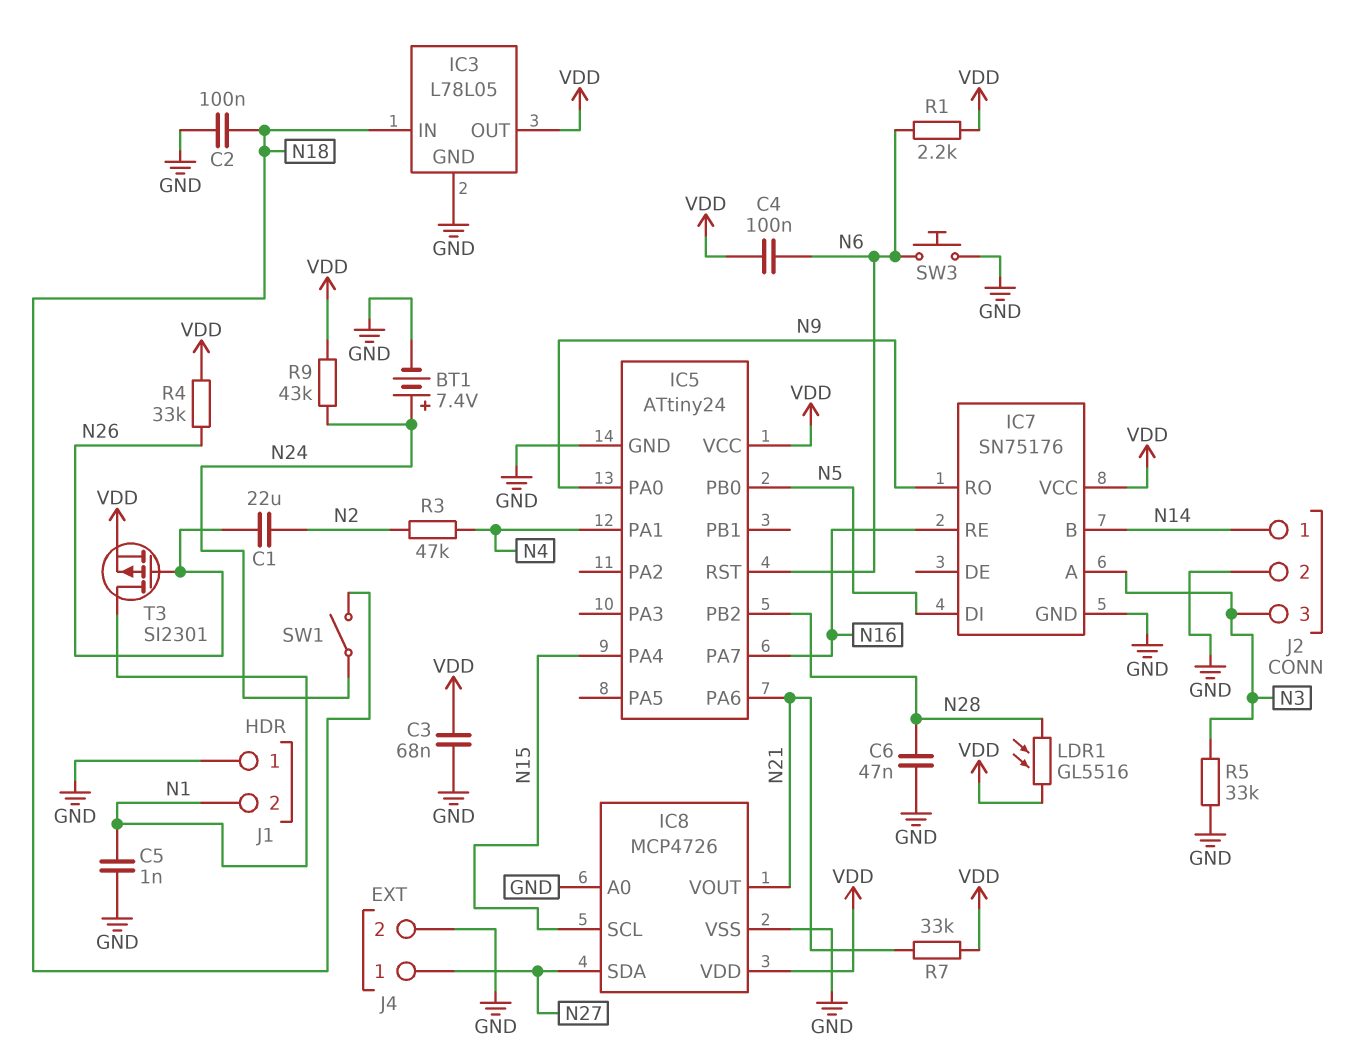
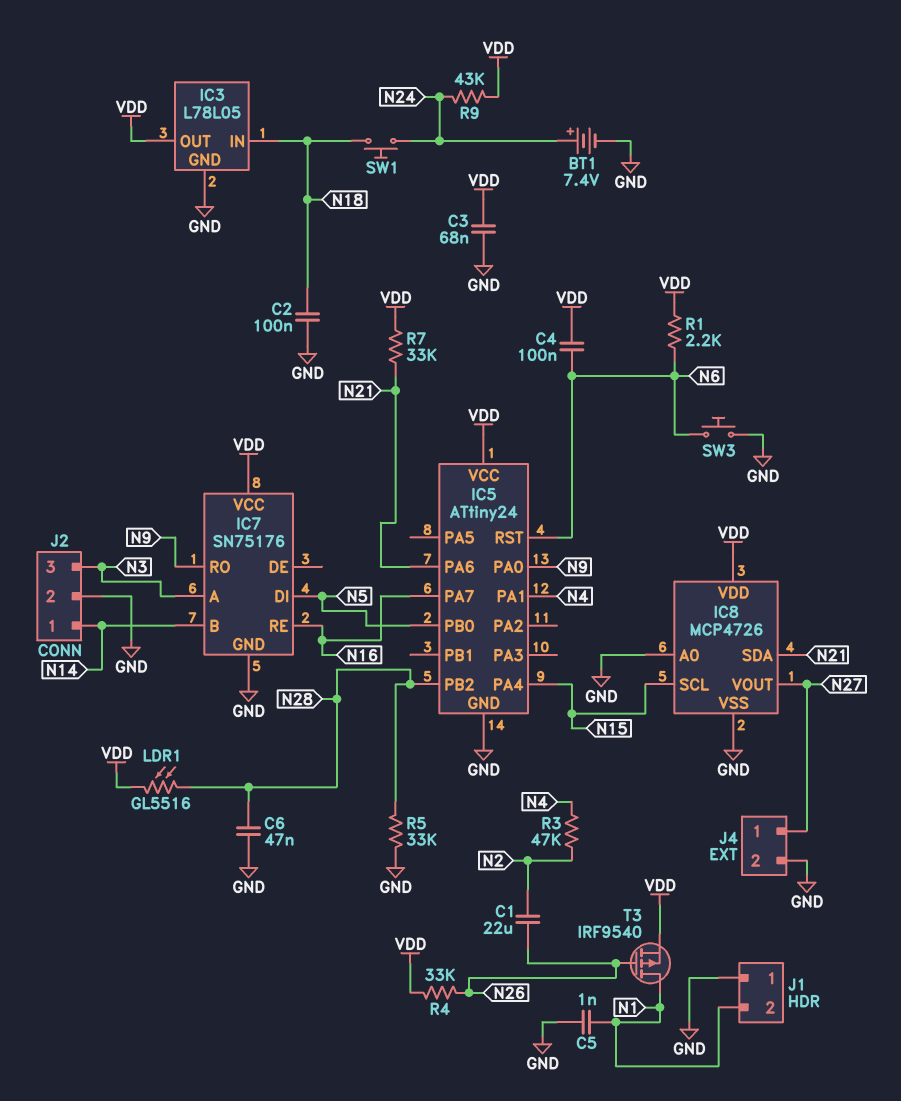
IC8 pin SDA: N27 -> N21
IC8 pin VOUT: N21 -> N27
R5: 33k (GND, N3) -> 33k (GND, N28)
SW1: switch (N18, N24) -> button (N18, N24)
T3: PMOS SI2301 (G N26, D N1, S VDD) -> PMOS IRF9540 (G N26, D N1, S VDD)

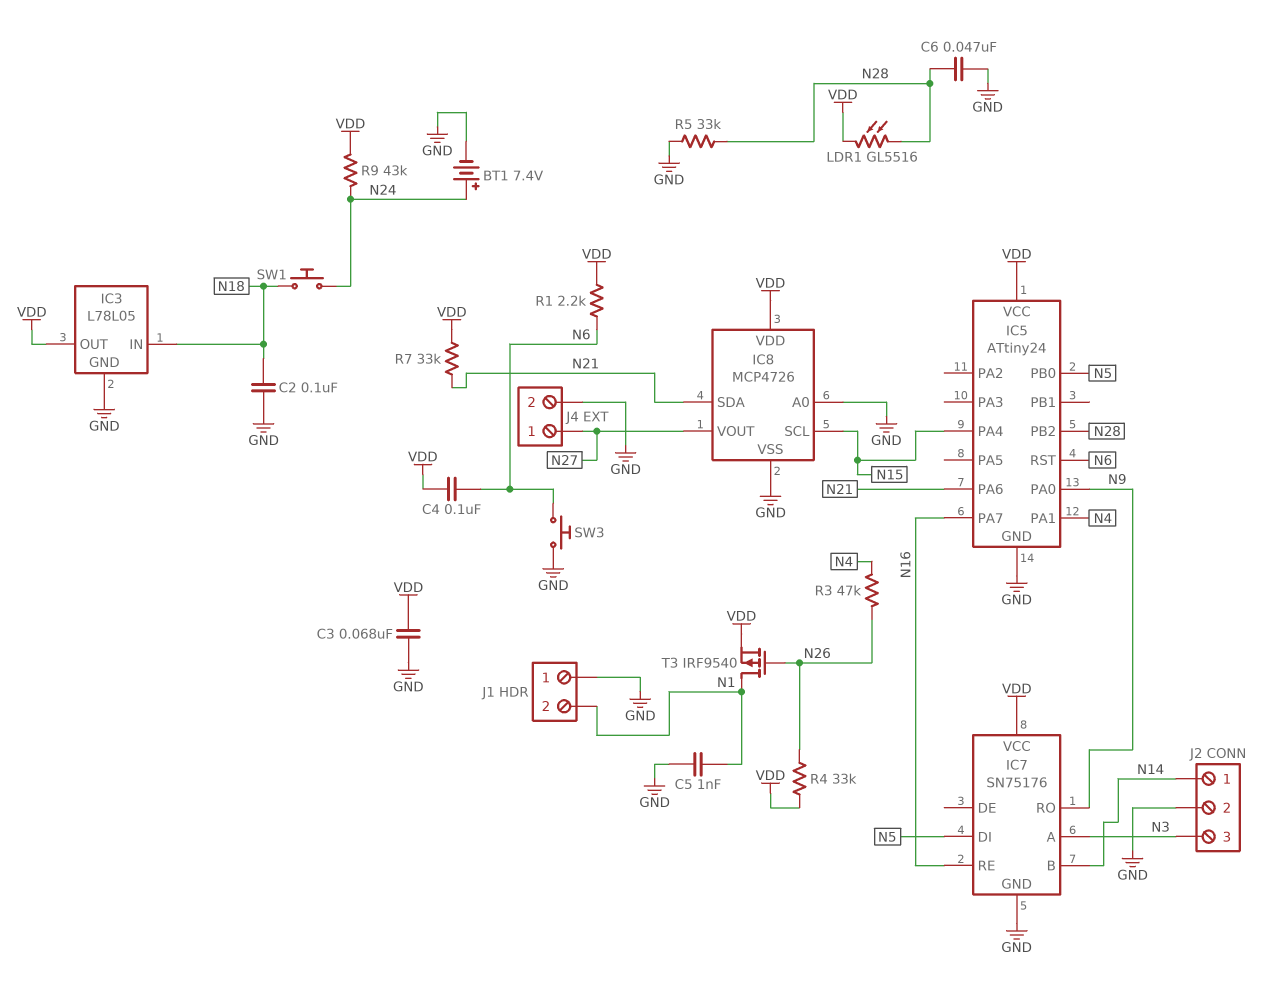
C1: 22uF (N2, N26) -> none
R3: 47k (N2, N4) -> 47k (N4, N26)

